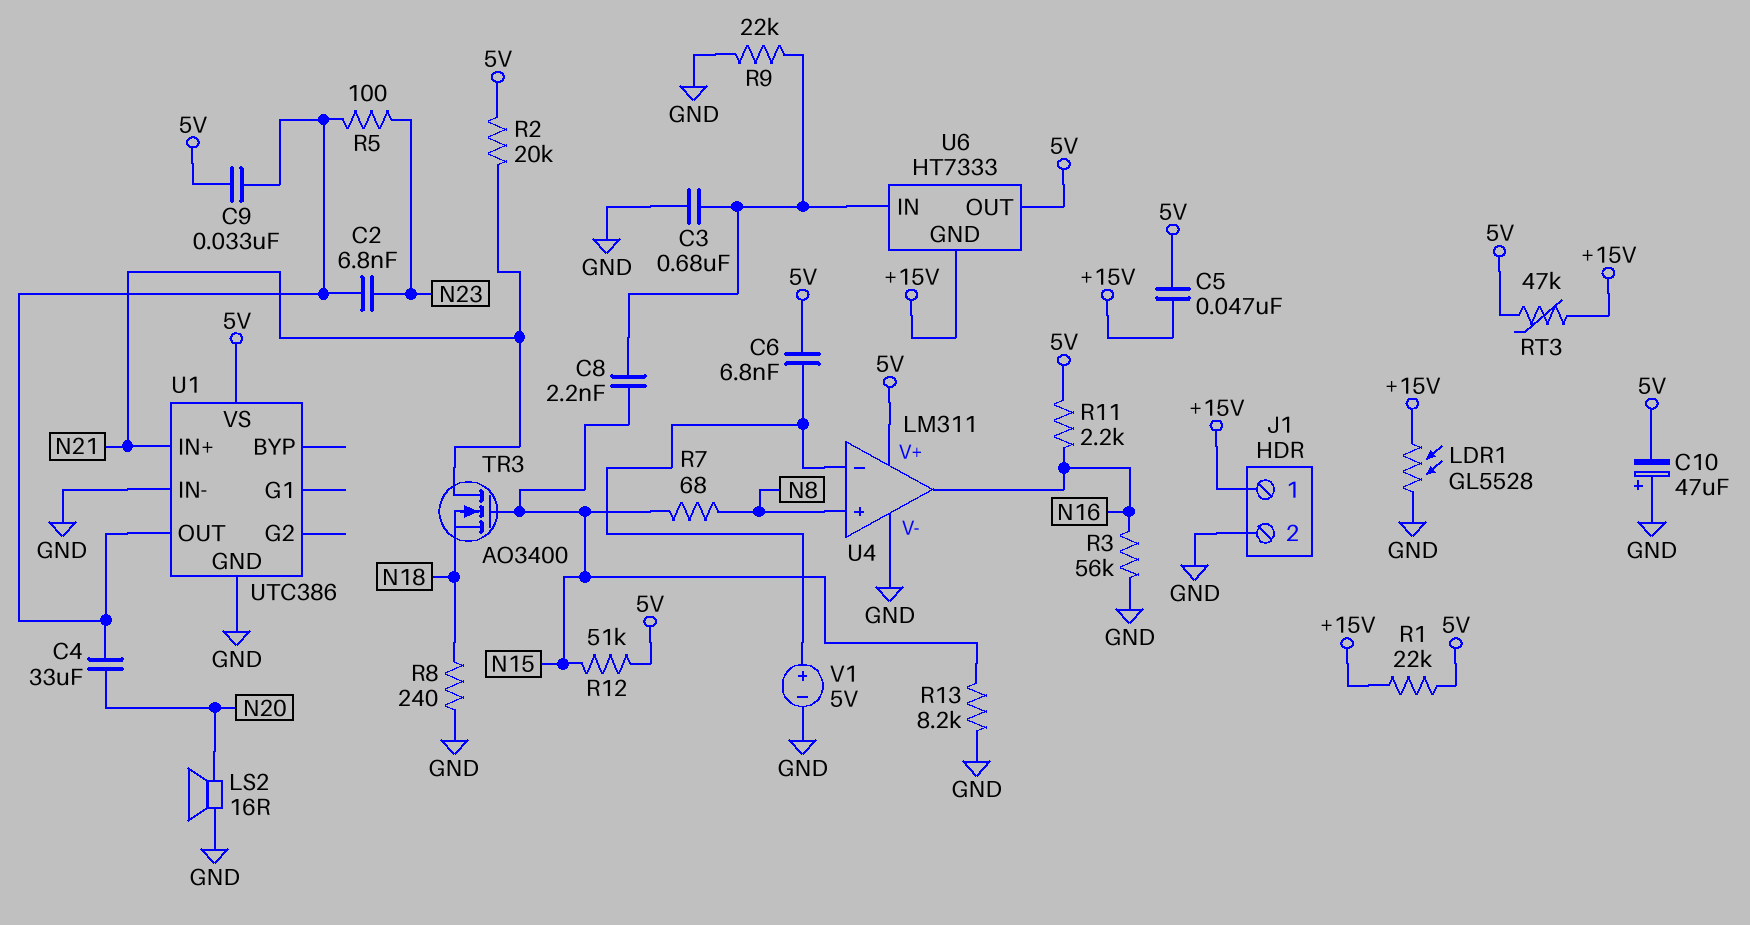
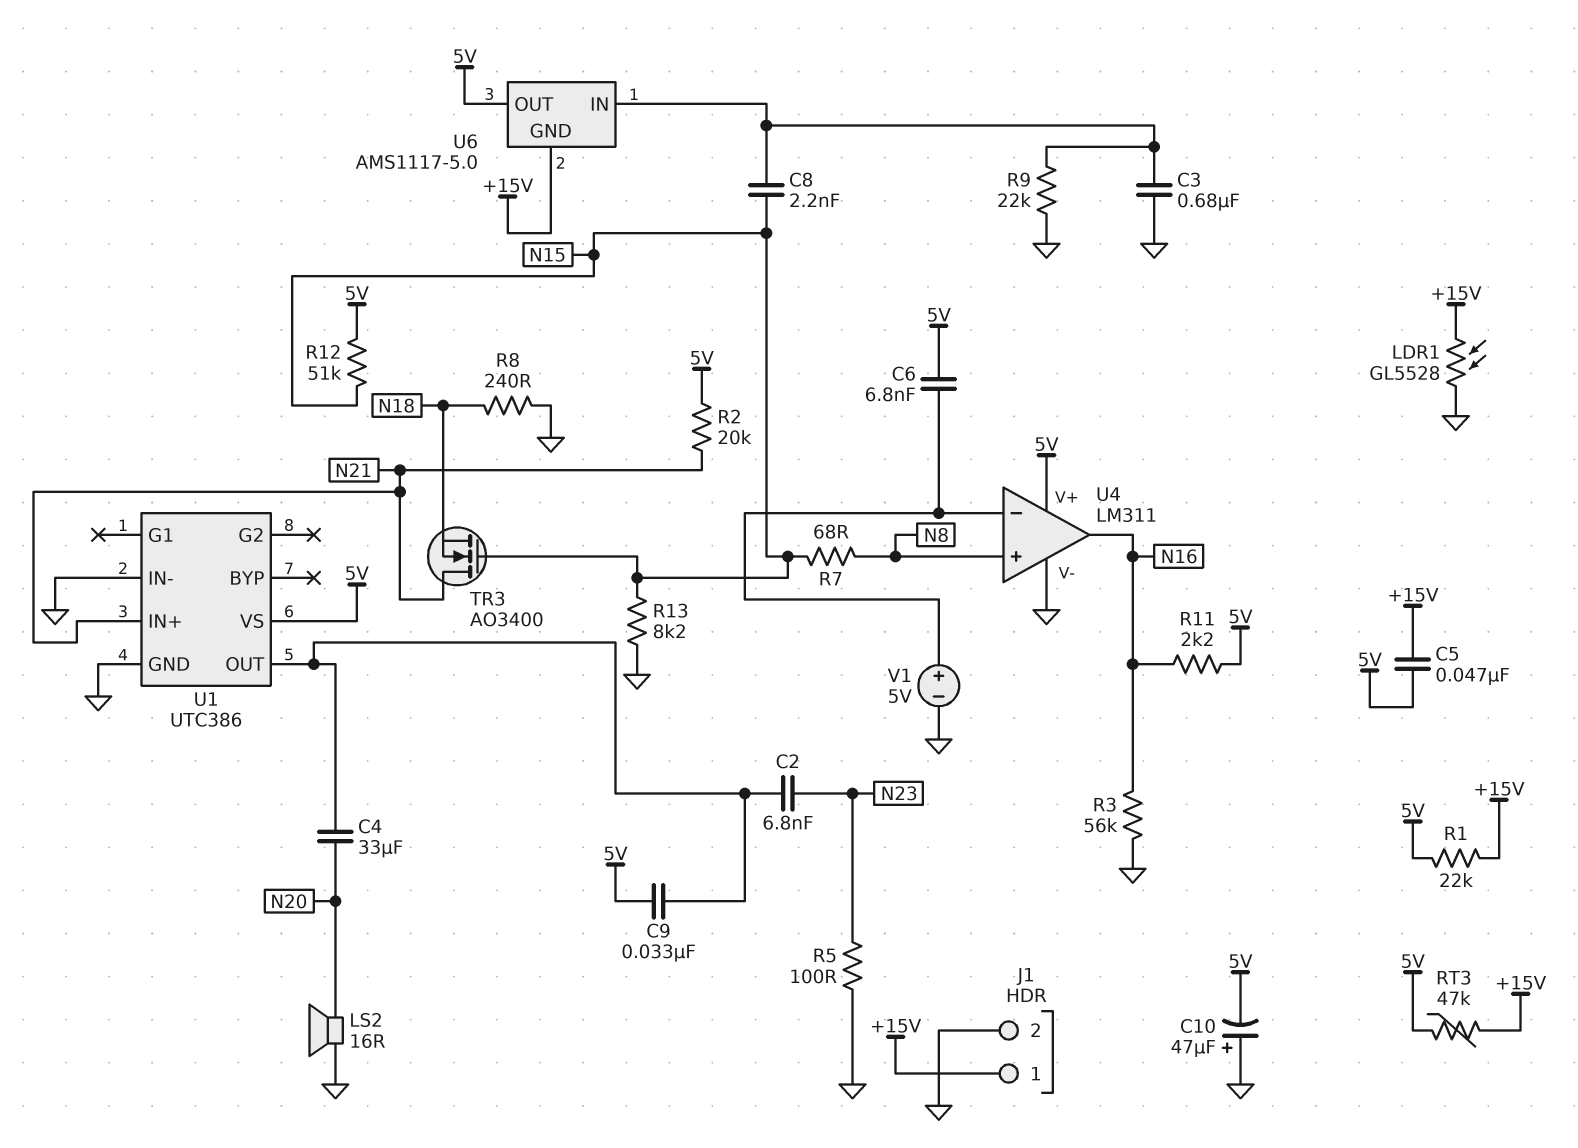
R5: 100 (N23, U1/OUT) -> 100 (GND, N23)
U6: HT7333 -> AMS1117-5.0

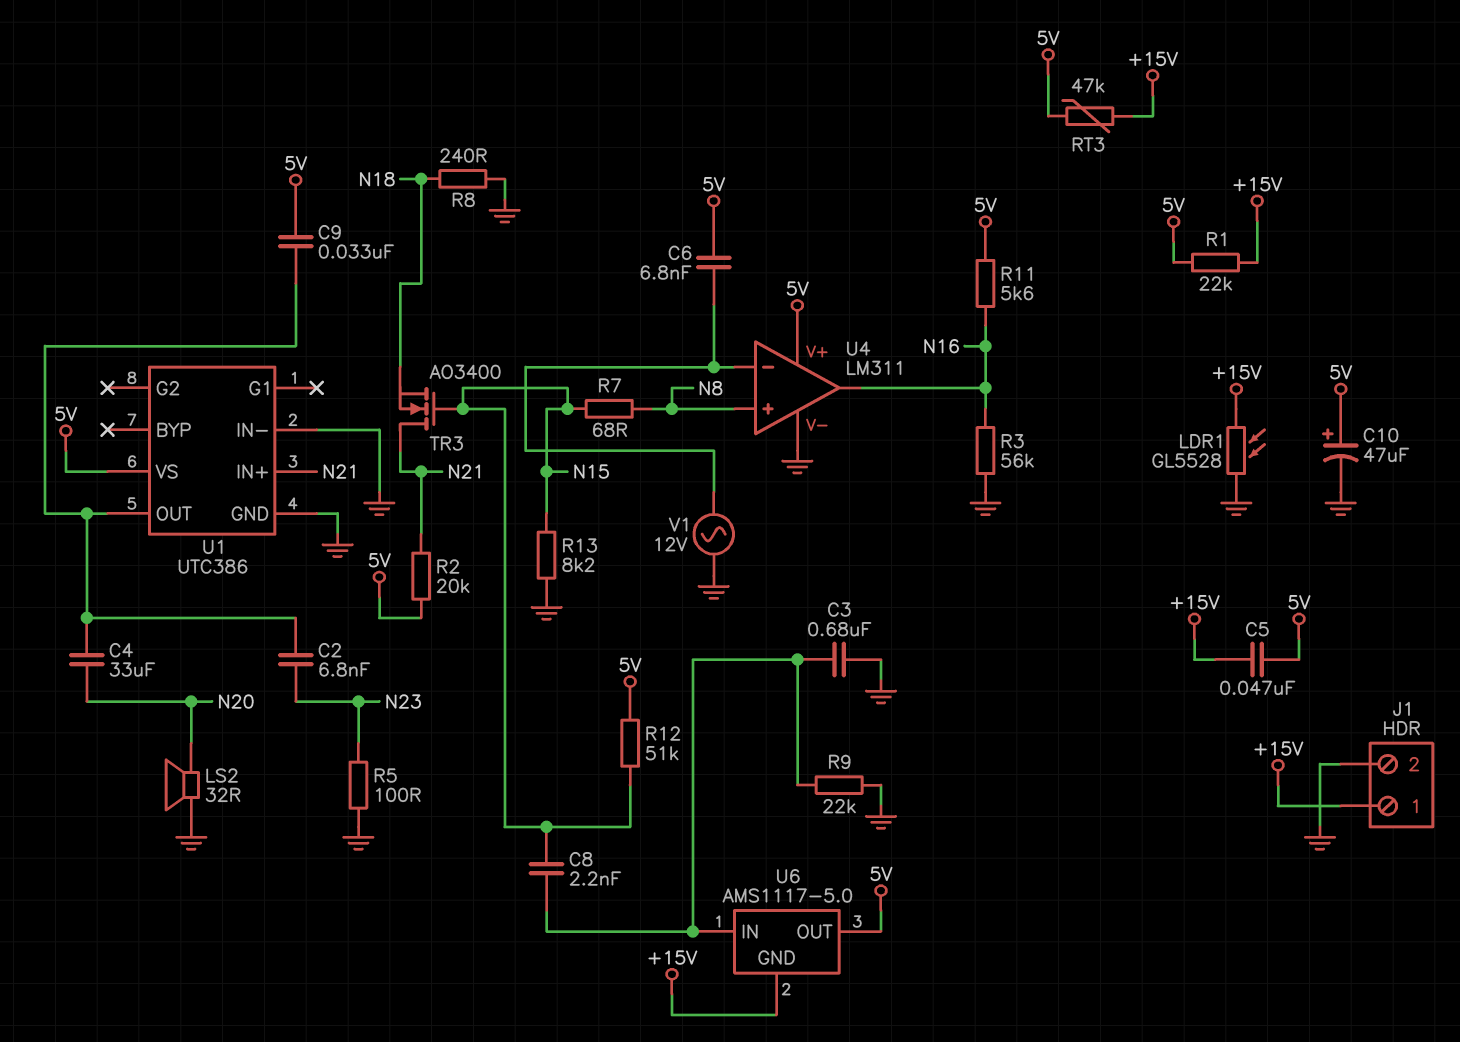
C10: 47uF (plus GND, minus 5V) -> 47uF (plus 5V, minus GND)
LS2: speaker 16R (GND, N20) -> speaker 32R (GND, N20)
R11: 2.2k (5V, N16) -> 5.6k (5V, N16)
V1: 5V (plus U4/in-, minus GND) -> AC 12V (GND, U4/in-)

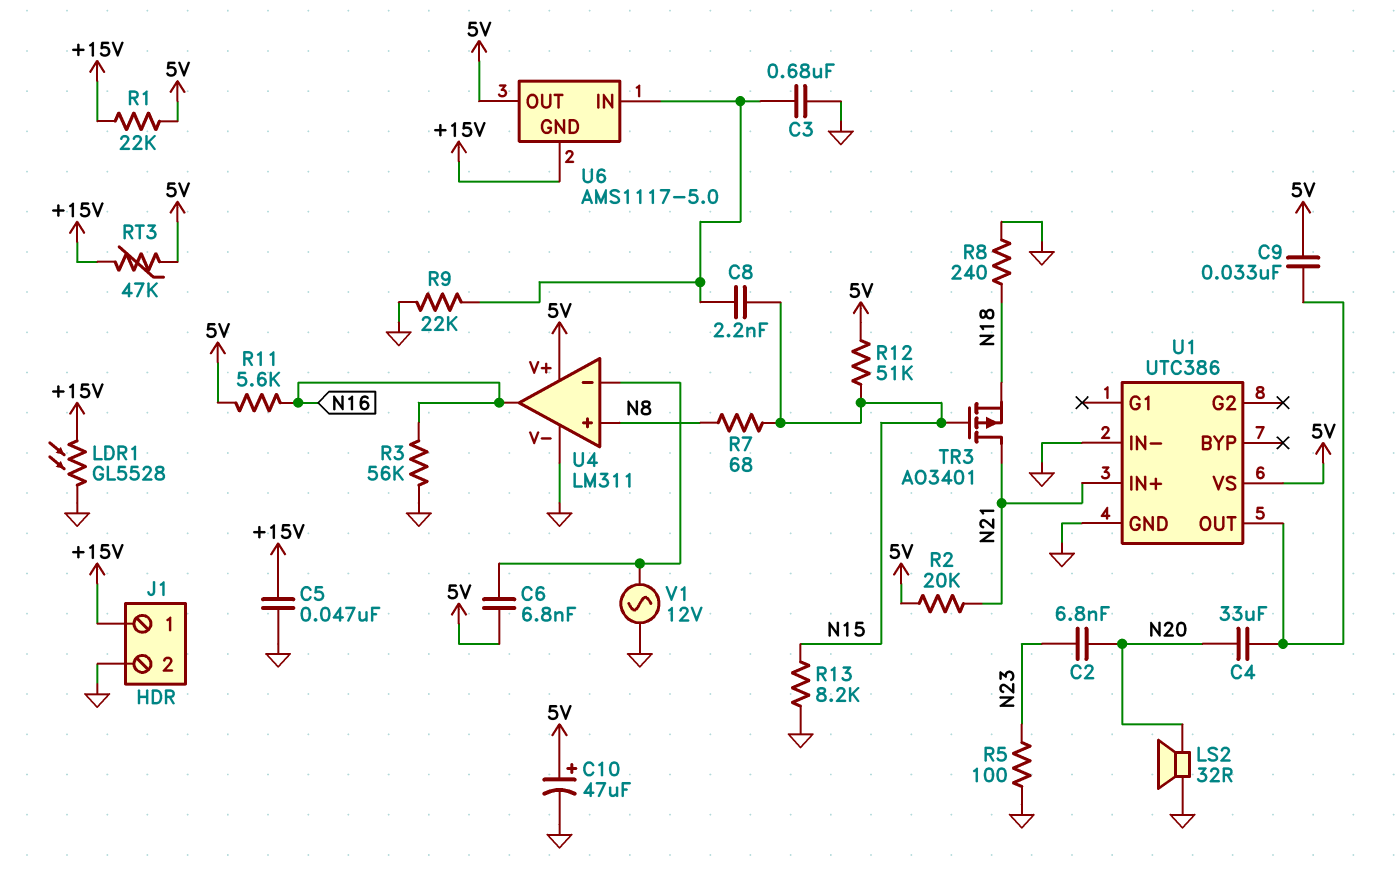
C2: 6.8nF (N23, U1/OUT) -> 6.8nF (N20, N23)
C5: 47nF (+15V, 5V) -> 47nF (+15V, GND)
TR3: NMOS AO3400 (G N15, D N21, S N18) -> PMOS AO3401 (G N15, D N21, S N18)

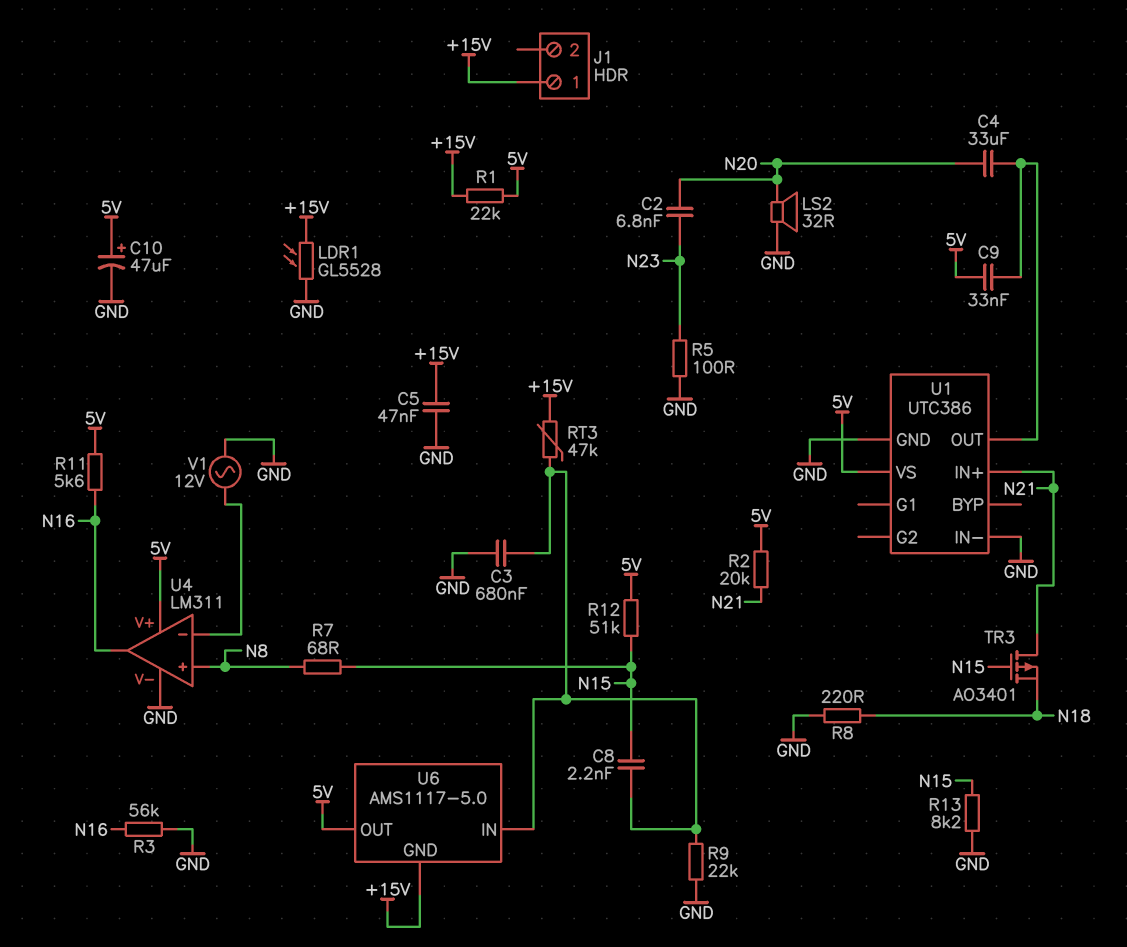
C6: 6.8nF (5V, U4/in-) -> none
J1 pin 2: GND -> none
R8: 240 (GND, N18) -> 220 (GND, N18)
RT3: 47k (+15V, 5V) -> 47k (+15V, U6/IN)

